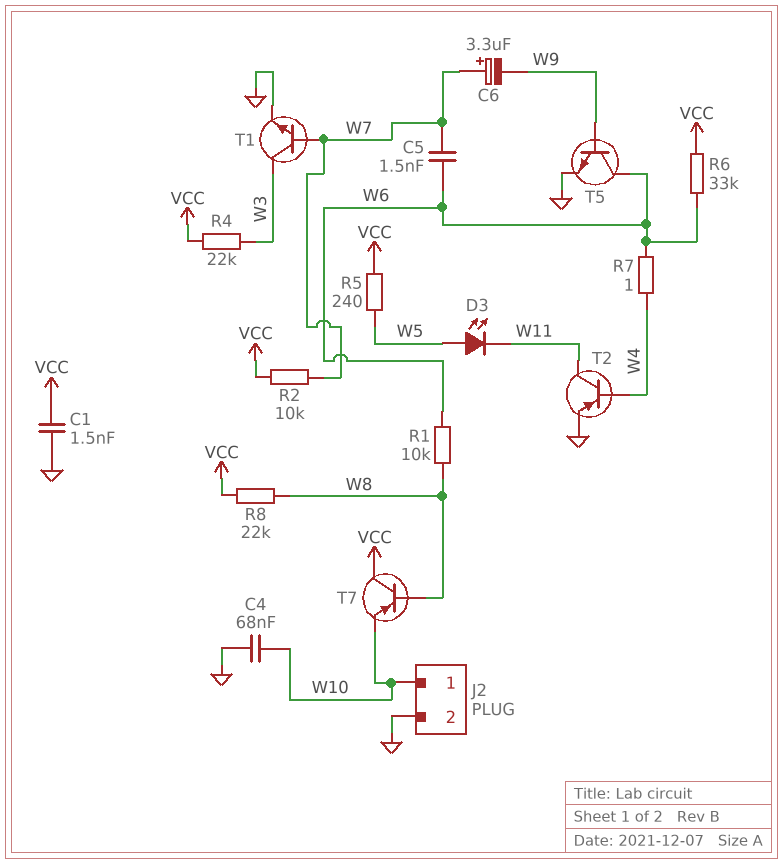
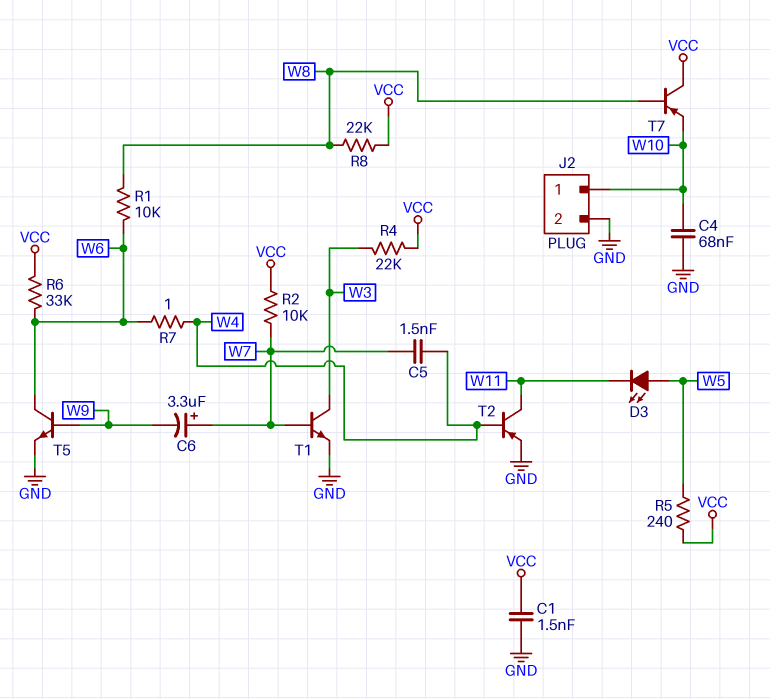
C5: 1.5nF (W6, W7) -> 1.5nF (W4, W7)

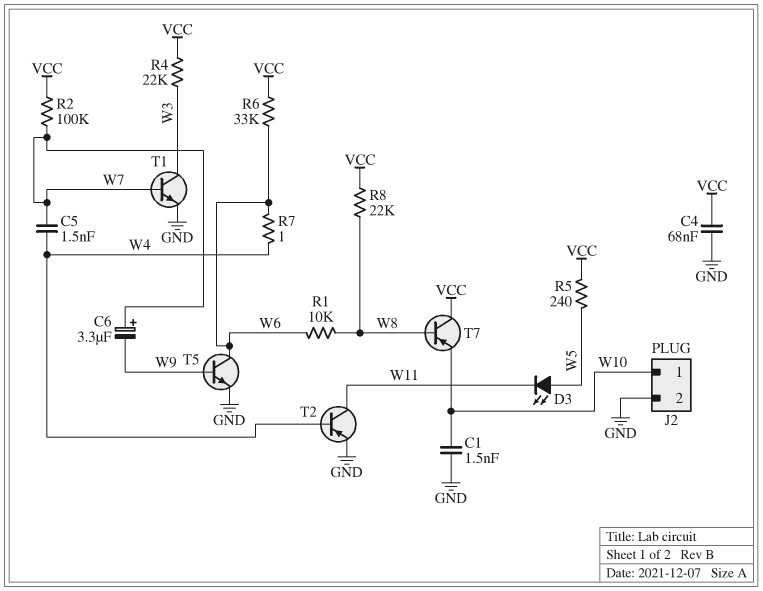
C1: 1.5nF (GND, VCC) -> 1.5nF (GND, W10)
C4: 68nF (GND, W10) -> 68nF (GND, VCC)
R2: 10k (VCC, W7) -> 100k (VCC, W7)

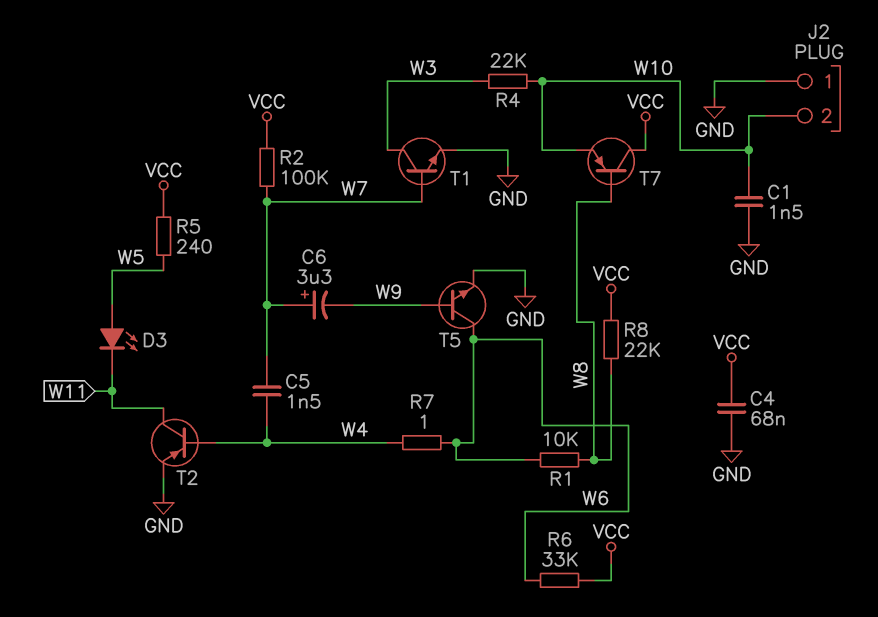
J2 pin 1: W10 -> GND
J2 pin 2: GND -> W10
R4: 22k (VCC, W3) -> 22k (W3, W10)

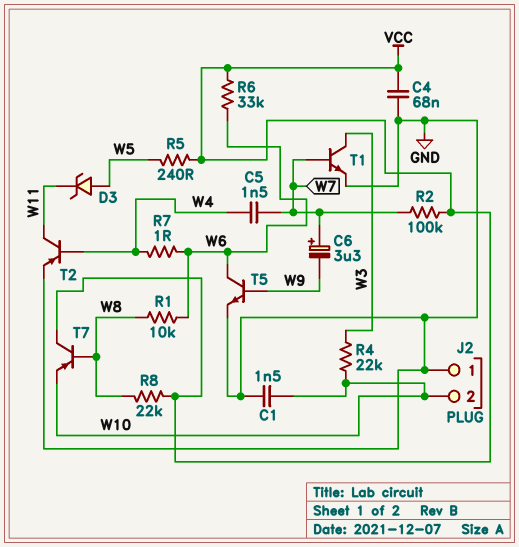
D3: LED (A W5, K W11) -> zener (A W5, K W11)

